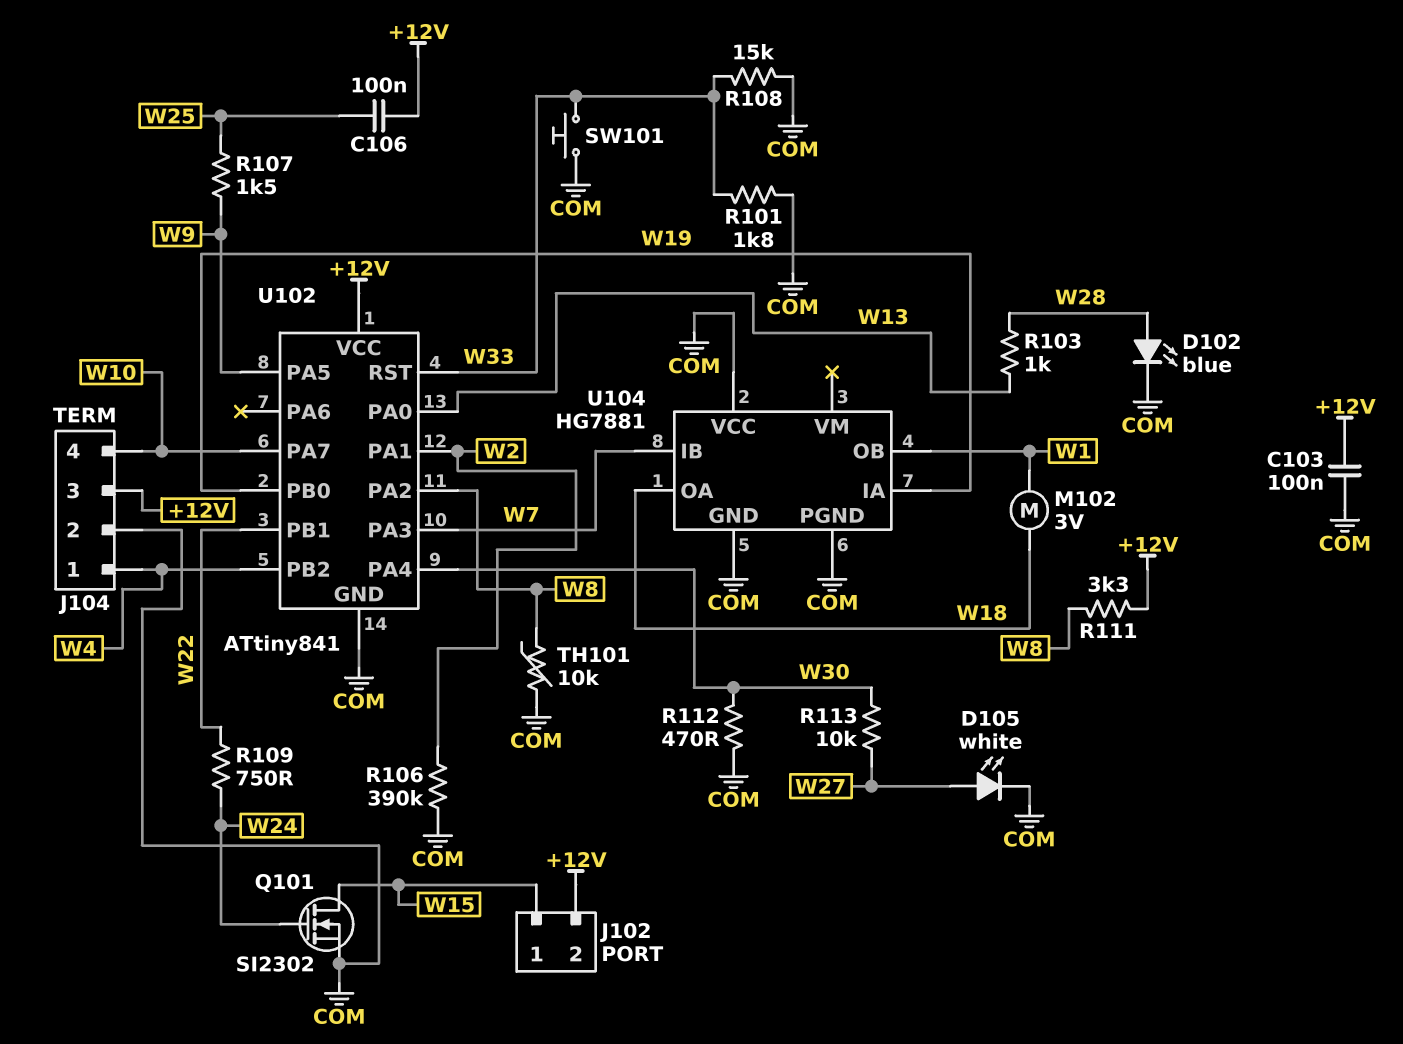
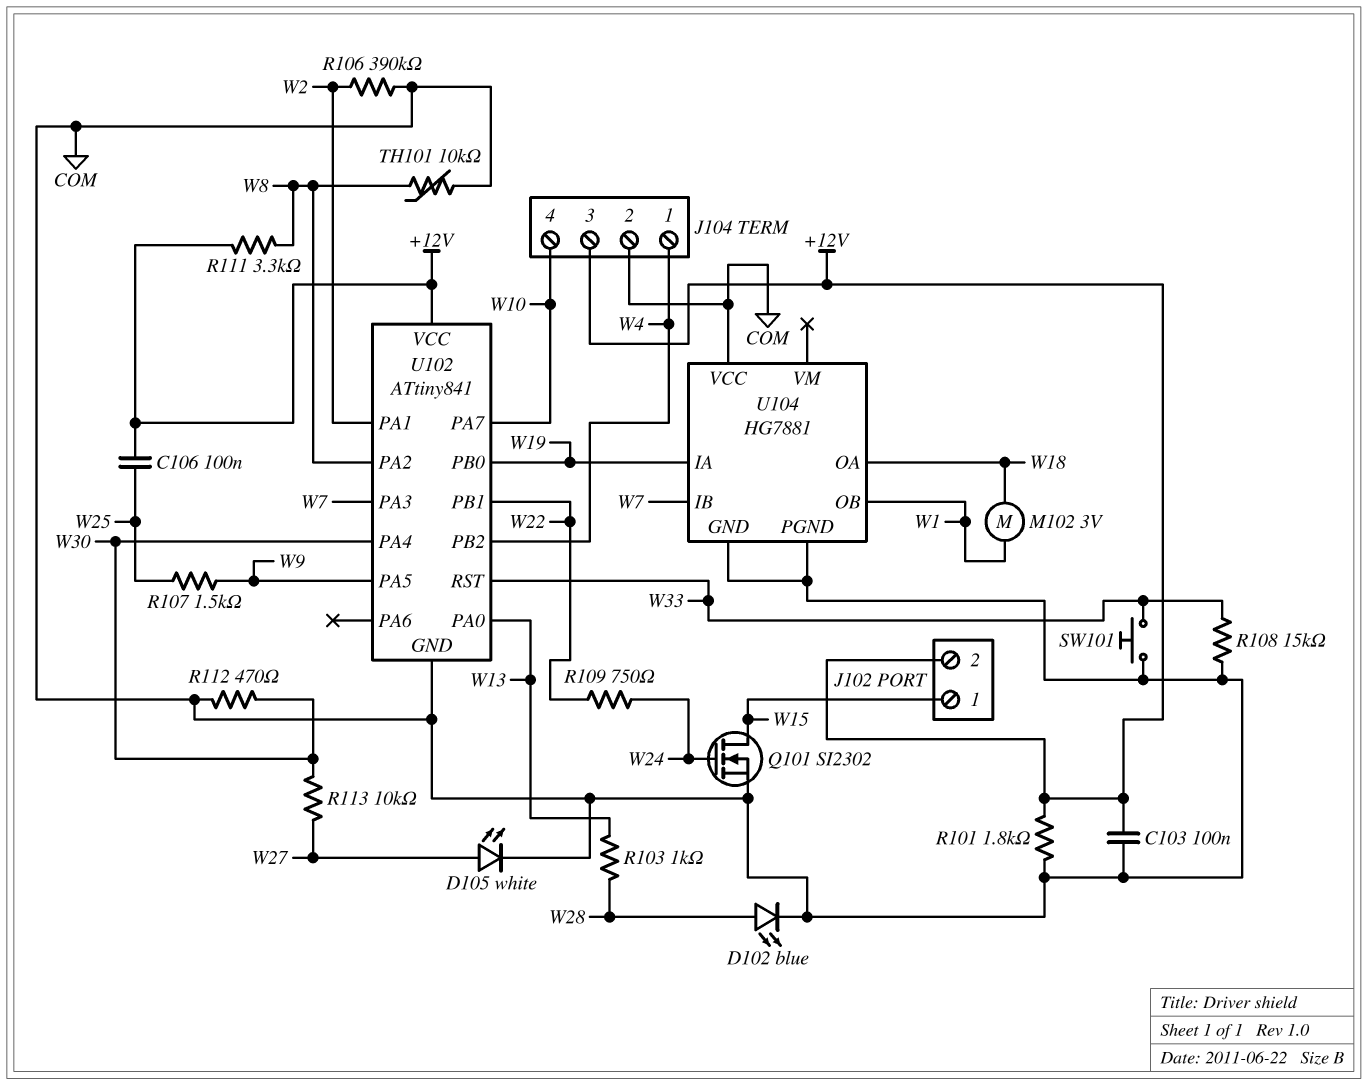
R101: 1.8k (COM, W33) -> 1.8k (+12V, COM)

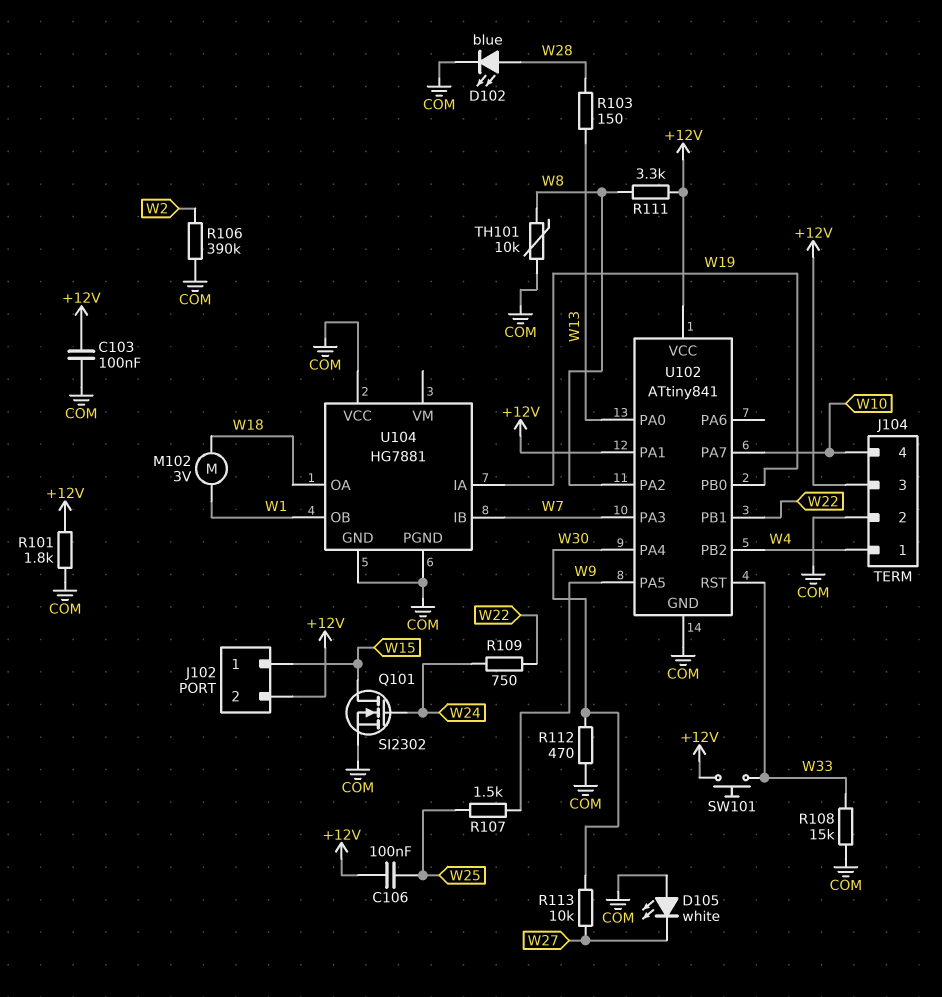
D105: LED white (A W27, K COM) -> LED white (A COM, K W27)
R103: 1k (W13, W28) -> 150 (W13, W28)
SW101: button (COM, W33) -> button (+12V, W33)
U102 pin PA1: W2 -> +12V

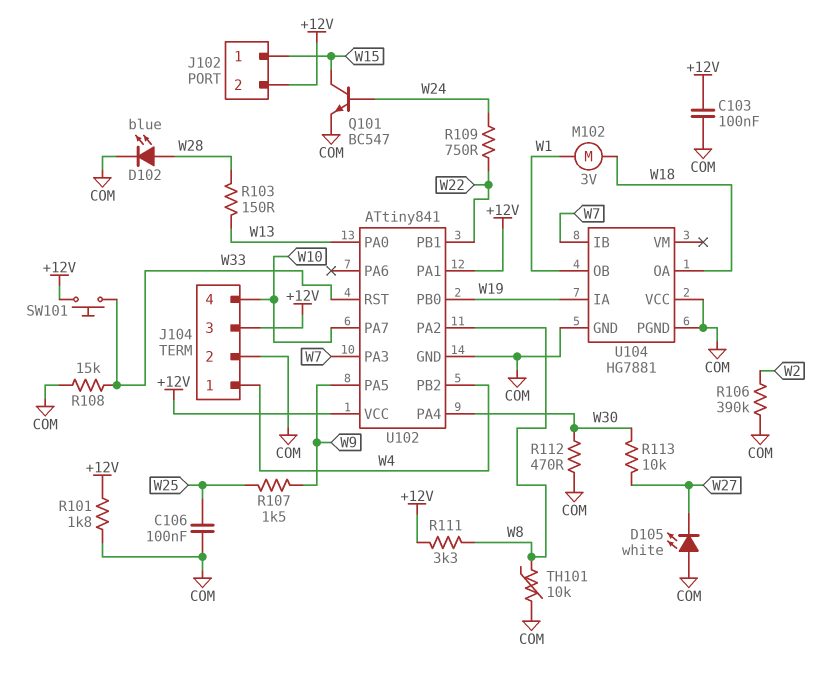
C106: 100nF (+12V, W25) -> 100nF (COM, W25)
Q101: NMOS SI2302 (G W24, D W15, S COM) -> NPN BC547 (B W24, C W15, E COM)

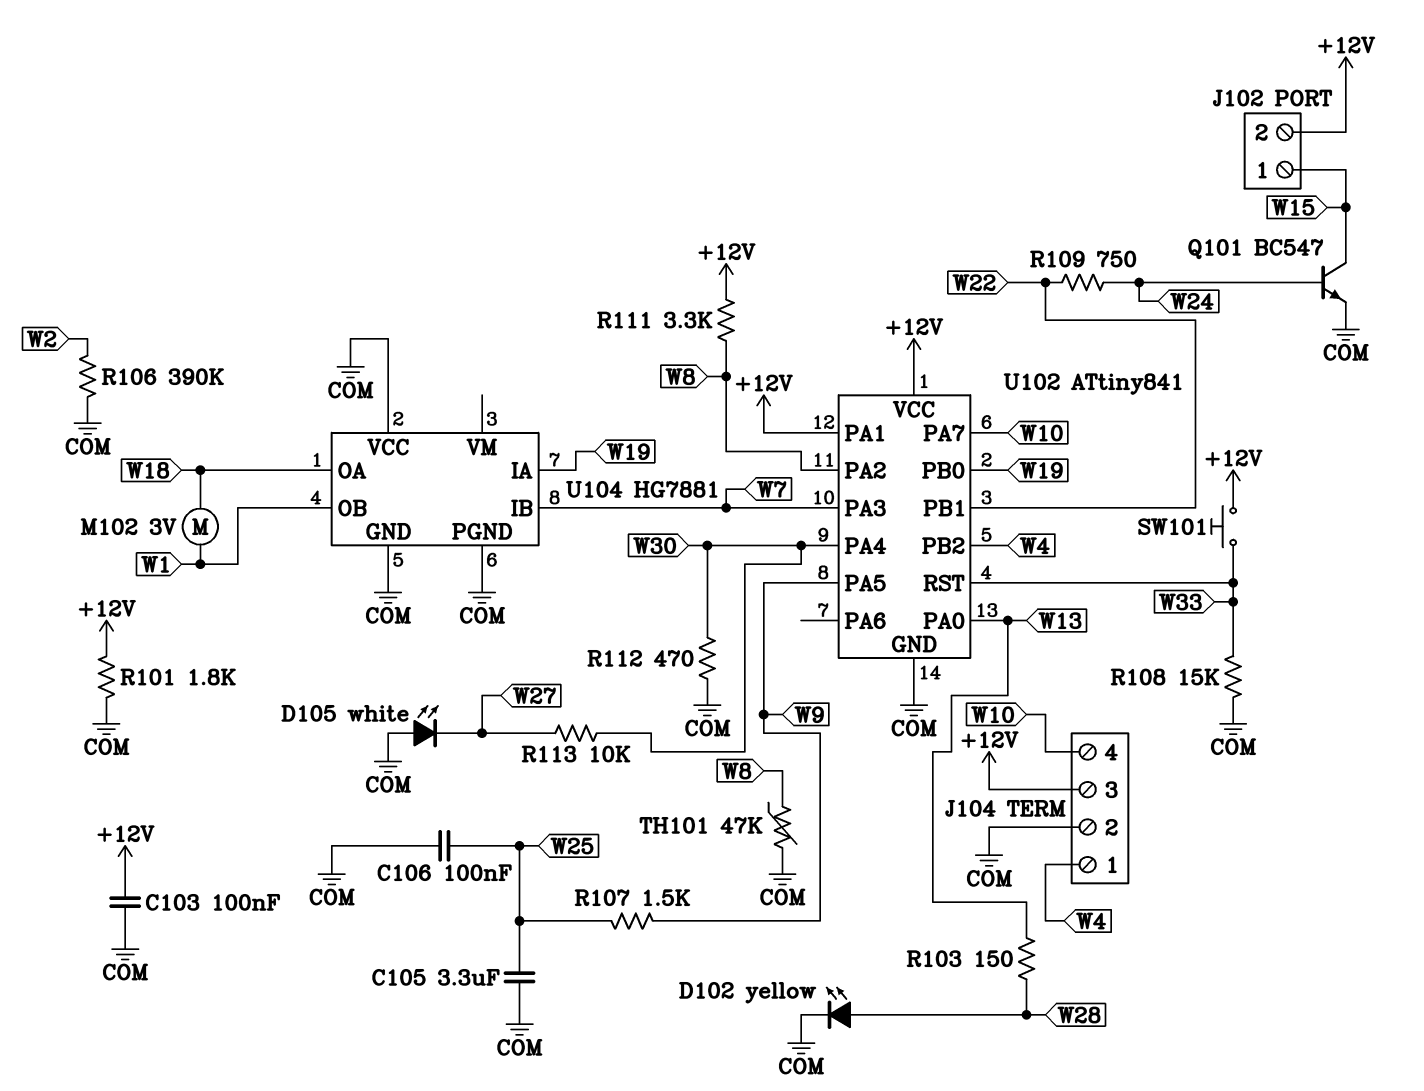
C105: none -> 3.3uF (COM, W25)
D102: LED blue (A W28, K COM) -> LED yellow (A W28, K COM)
TH101: 10k (COM, W8) -> 47k (COM, W8)

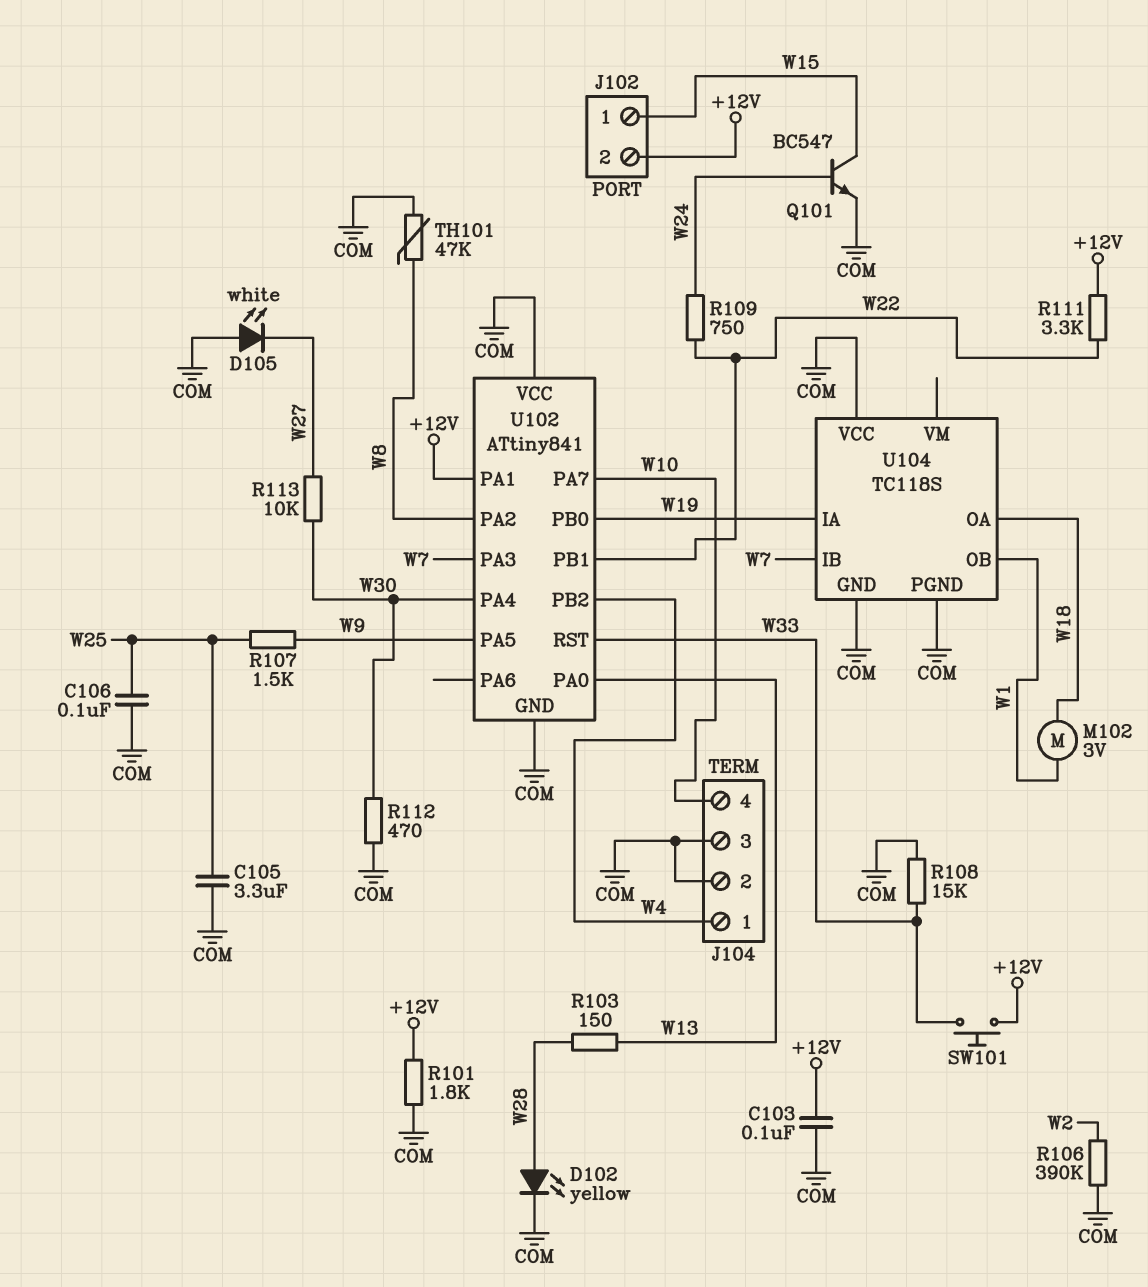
J104 pin 3: +12V -> COM
R111: 3.3k (+12V, W8) -> 3.3k (+12V, W22)
U102 pin VCC: +12V -> COM
U104: HG7881 -> TC118S

